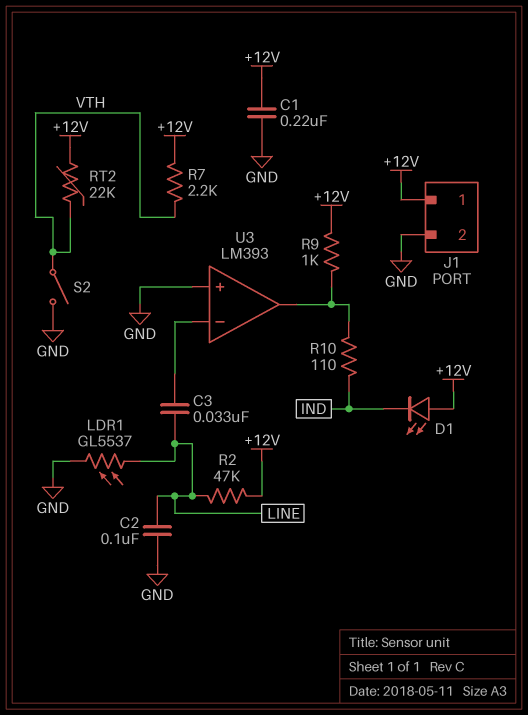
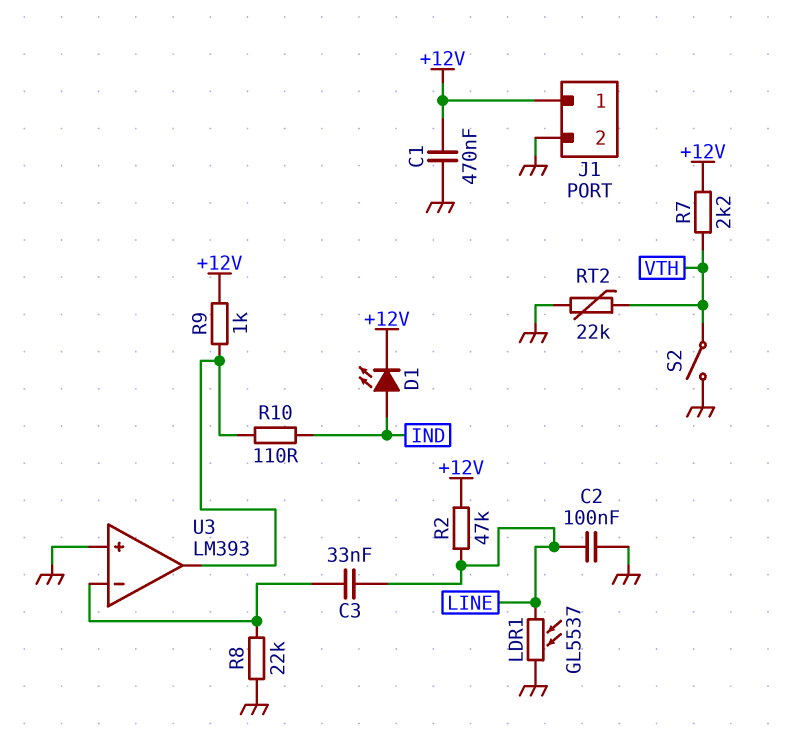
C1: 220nF (+12V, GND) -> 470nF (+12V, GND)
D1: LED (A +12V, K IND) -> LED (A IND, K +12V)
R8: none -> 22k (GND, U3/in-)
RT2: 22k (+12V, VTH) -> 22k (GND, VTH)

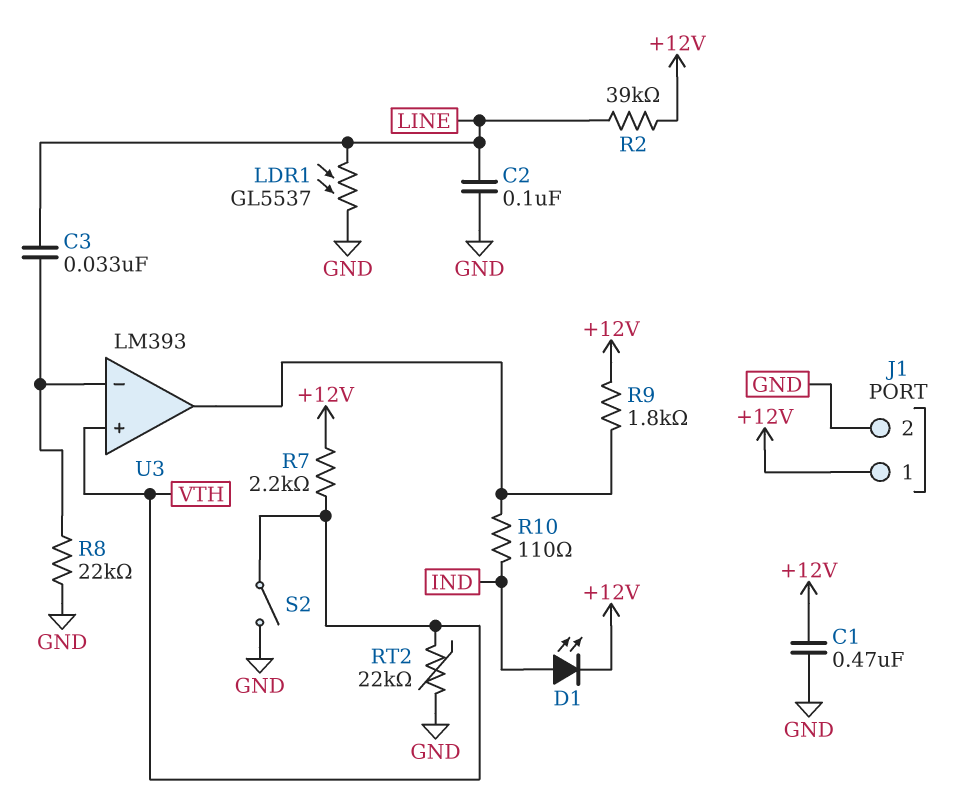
R2: 47k (+12V, LINE) -> 39k (+12V, LINE)
R9: 1k (+12V, U3/out) -> 1.8k (+12V, U3/out)
U3 pin in+: GND -> VTH

